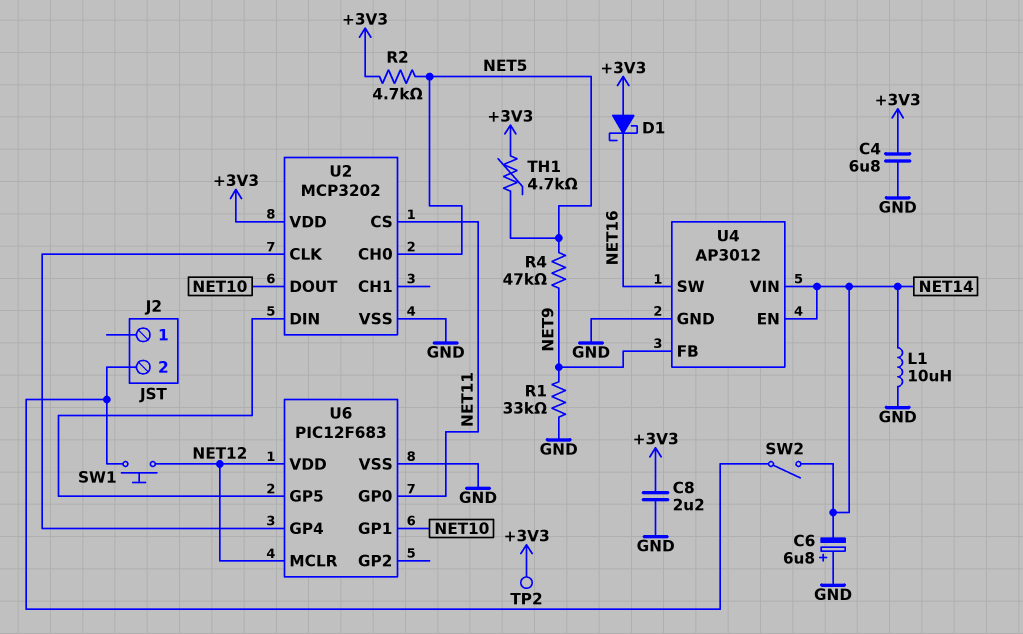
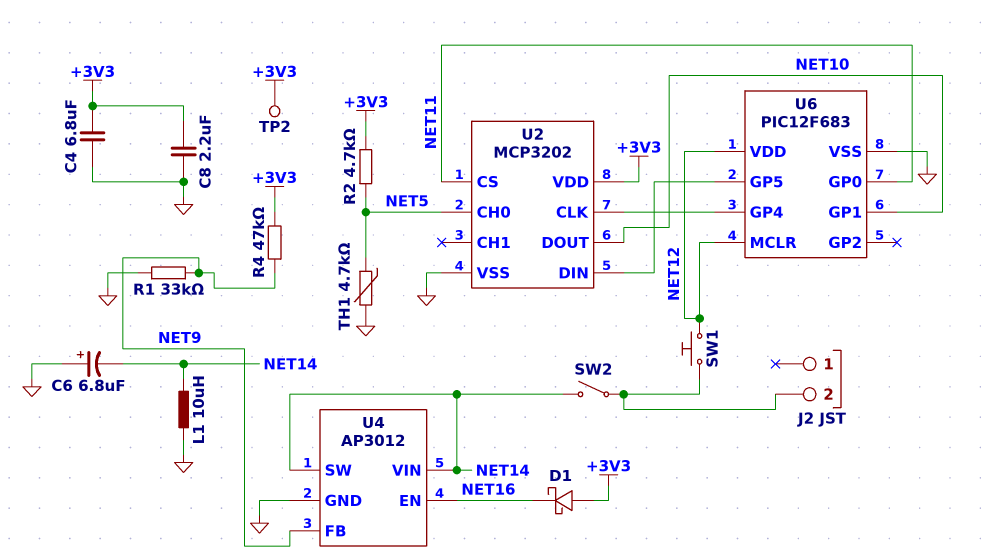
R4: 47k (NET5, NET9) -> 47k (+3V3, NET9)
TH1: 4.7k (+3V3, NET5) -> 4.7k (GND, NET5)
U4 pin EN: NET14 -> NET16
U4 pin SW: NET16 -> NET14

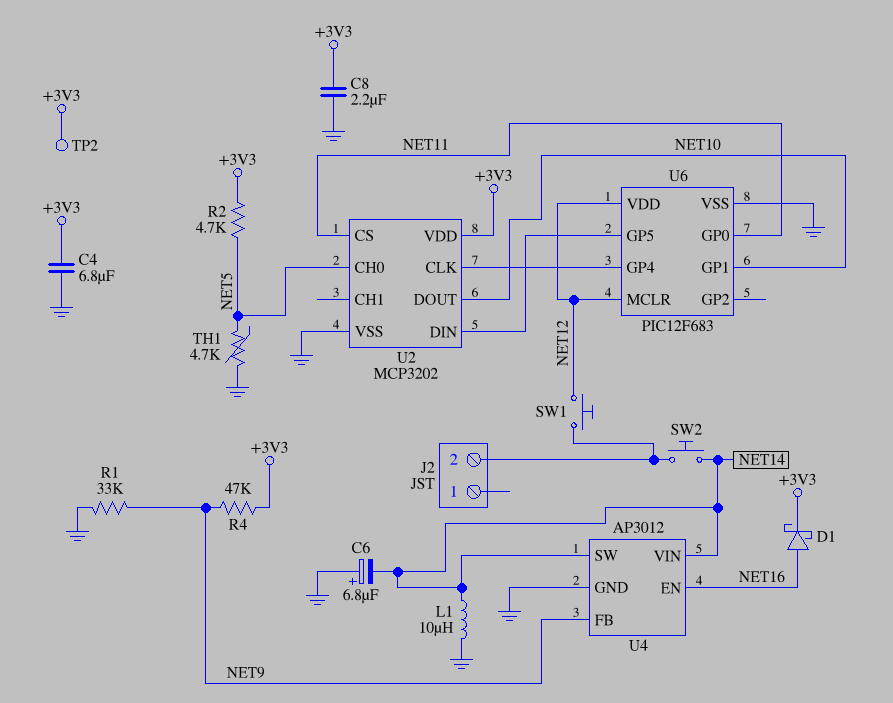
D1: schottky (A +3V3, K NET16) -> schottky (A NET16, K +3V3)
SW2: switch (J2/2, NET14) -> button (J2/2, NET14)

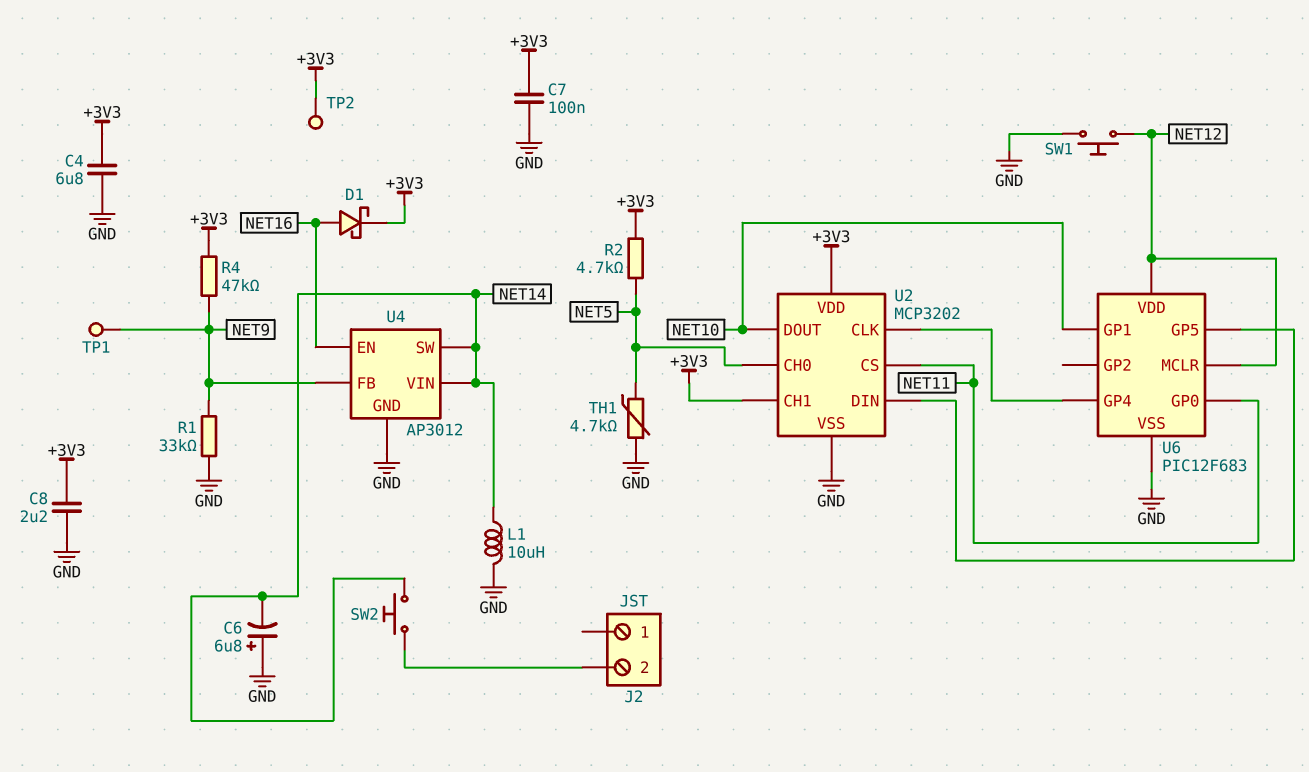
C7: none -> 100nF (+3V3, GND)
SW1: button (J2/2, NET12) -> button (GND, NET12)
TP1: none -> test point (NET9)
U2 pin CH1: none -> +3V3

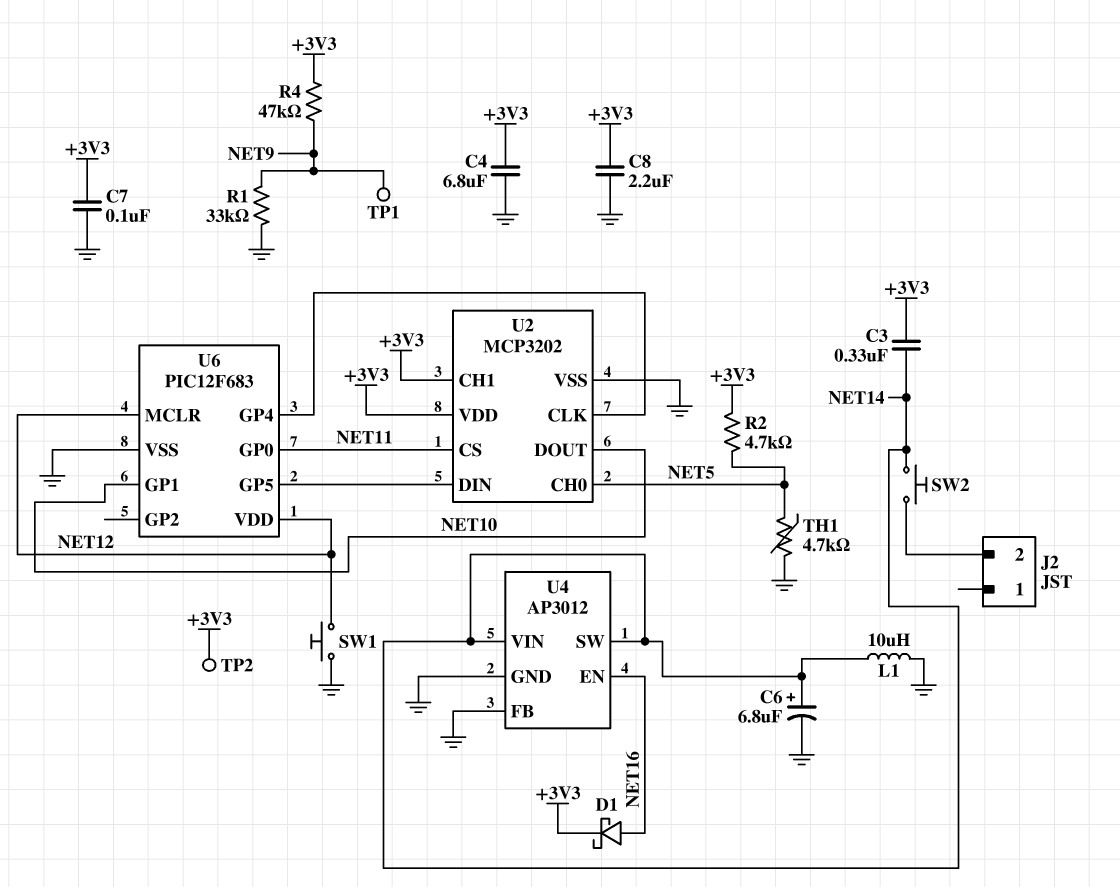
C3: none -> 330nF (+3V3, NET14)
C6: 6.8uF (plus GND, minus NET14) -> 6.8uF (plus NET14, minus GND)
U4 pin FB: NET9 -> GND

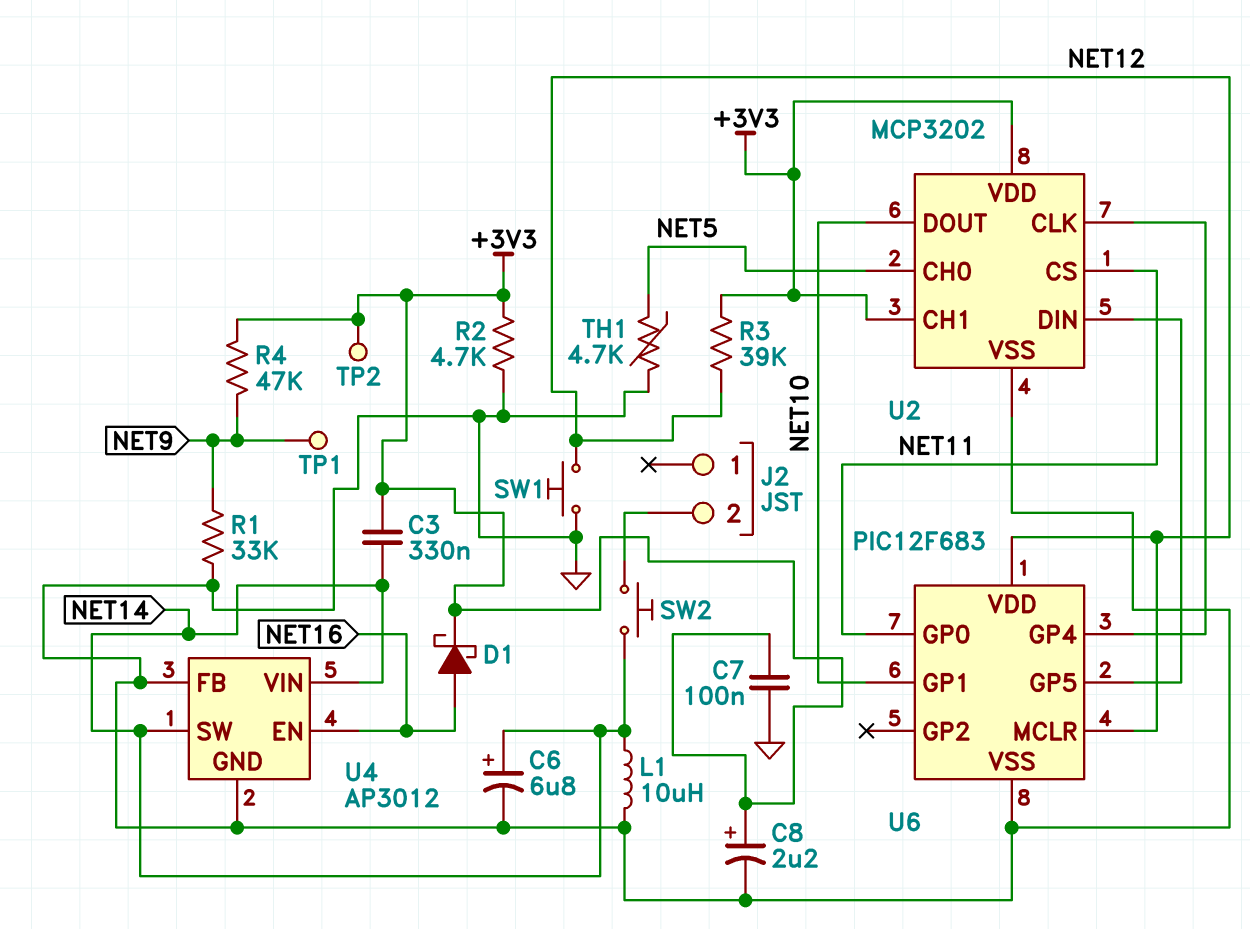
C4: 6.8uF (+3V3, GND) -> none
C8: 2.2uF (+3V3, GND) -> 2.2uF (plus +3V3, minus GND)
R2: 4.7k (+3V3, NET5) -> 4.7k (+3V3, GND)
R3: none -> 39k (+3V3, NET12)

